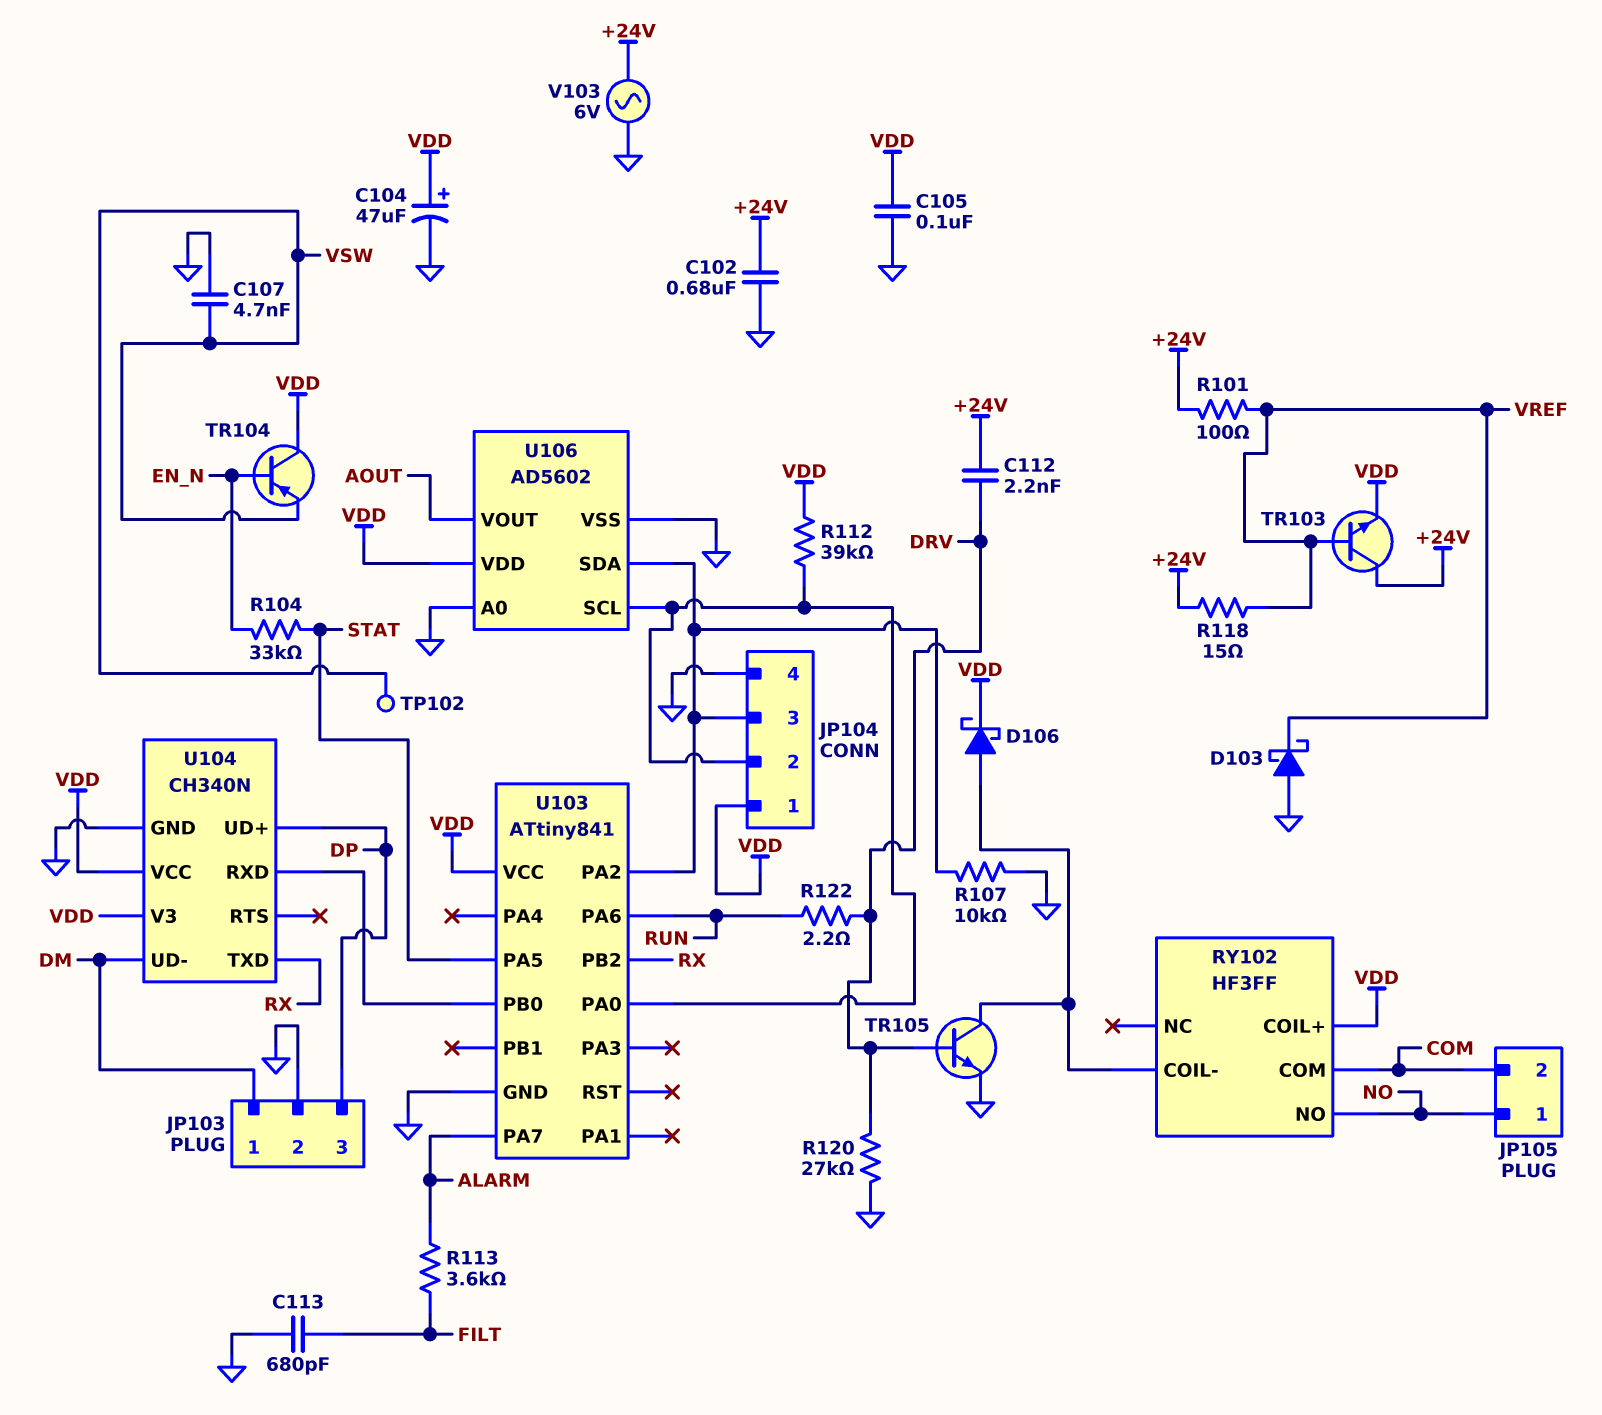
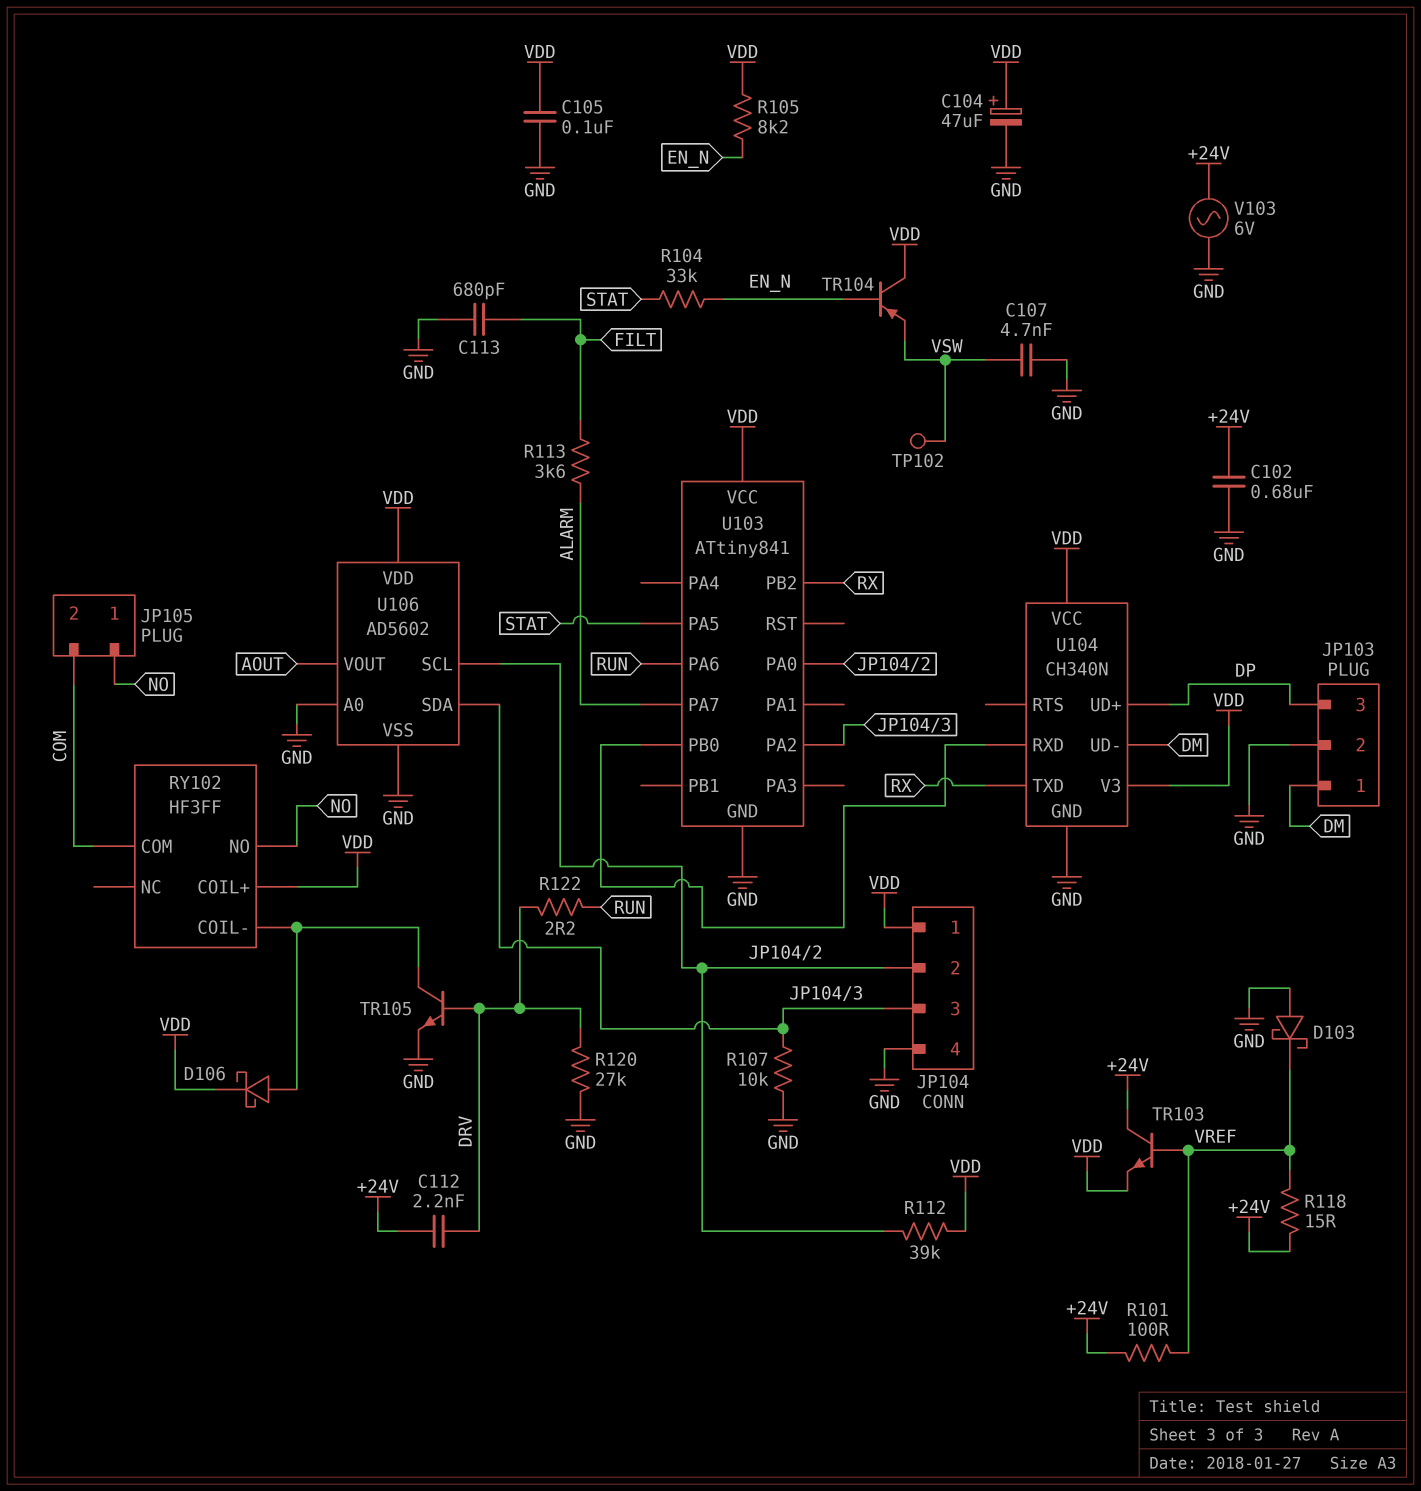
R105: none -> 8.2k (EN_N, VDD)

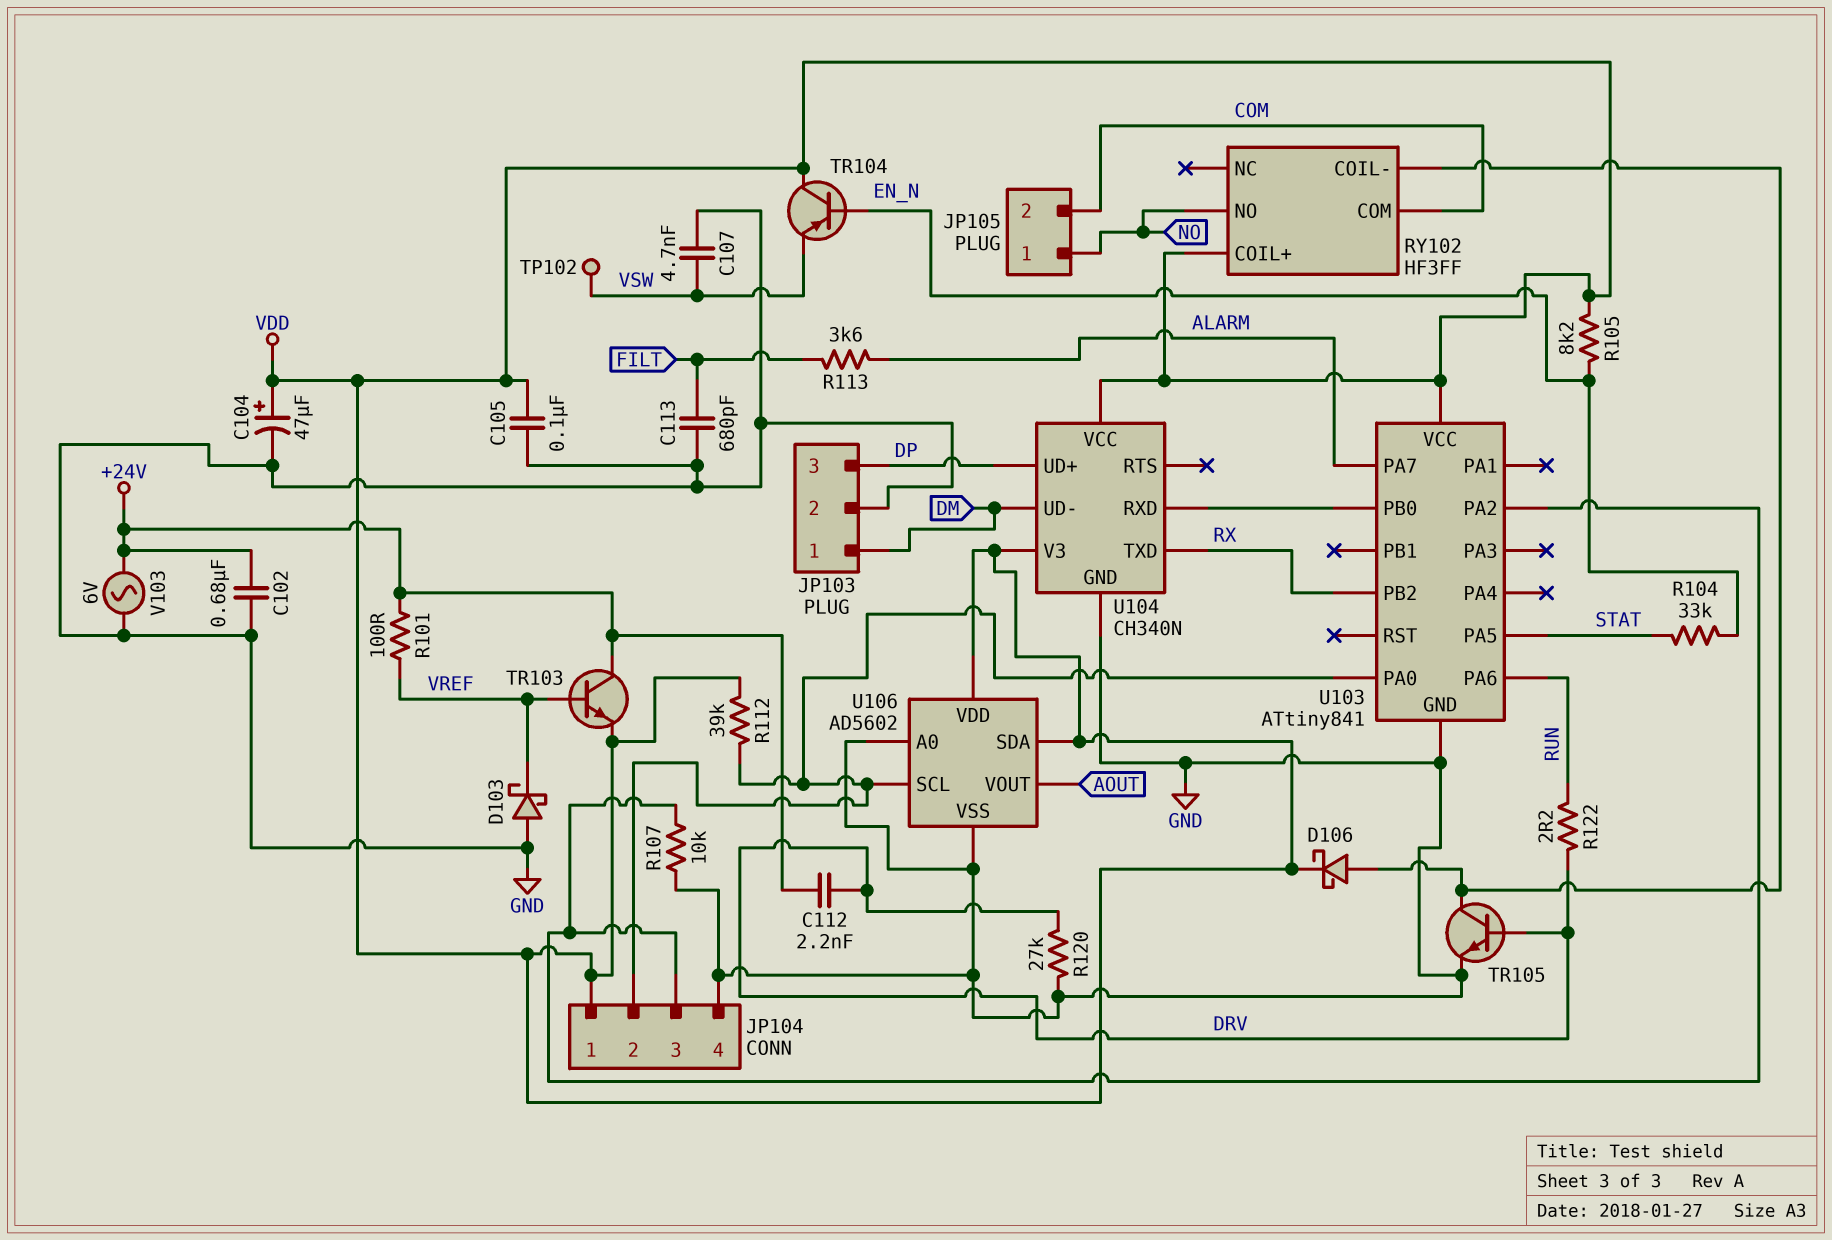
R118: 15 (+24V, VREF) -> none
U106 pin SDA: JP104/3 -> VDD

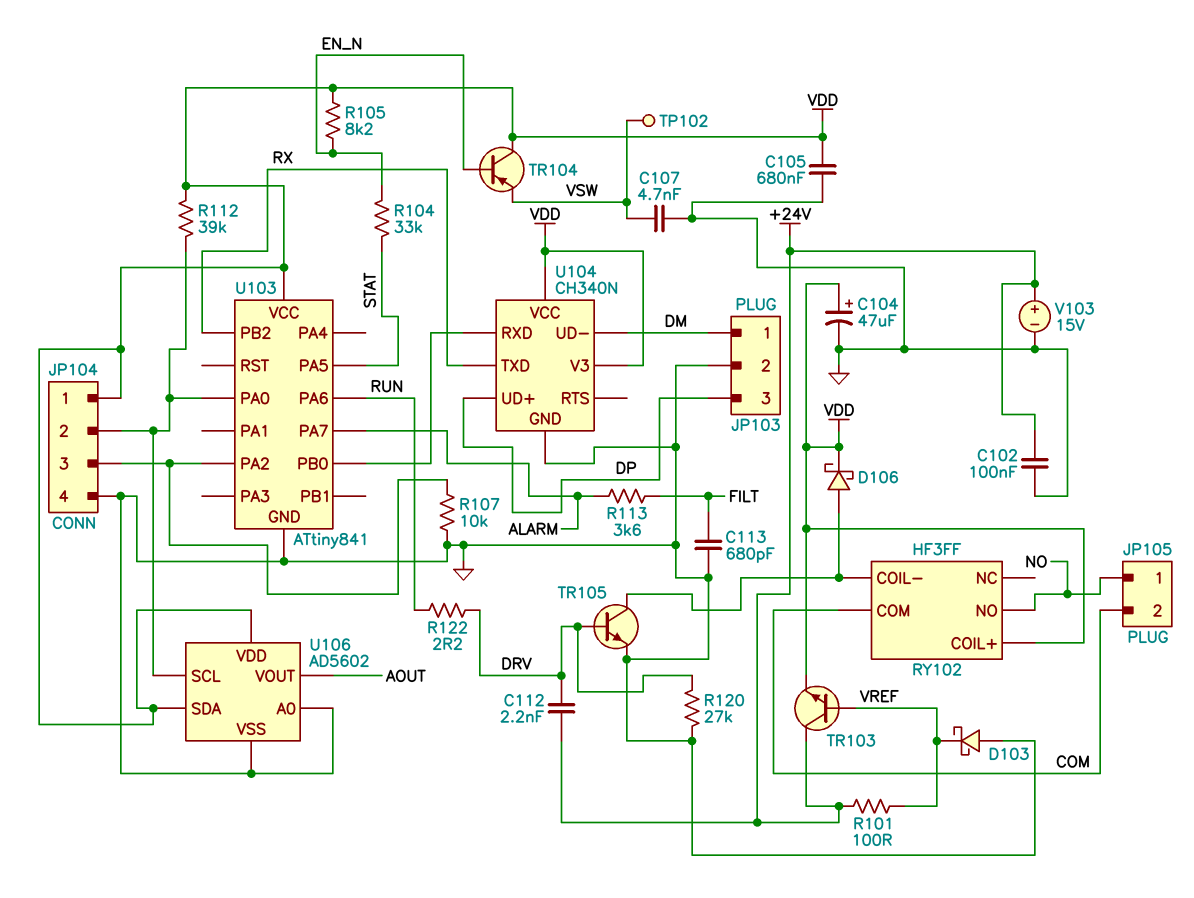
C102: 680nF (+24V, GND) -> 100nF (+24V, GND)
C105: 100nF (GND, VDD) -> 680nF (GND, VDD)
V103: AC 6V (+24V, GND) -> 15V (plus +24V, minus GND)

